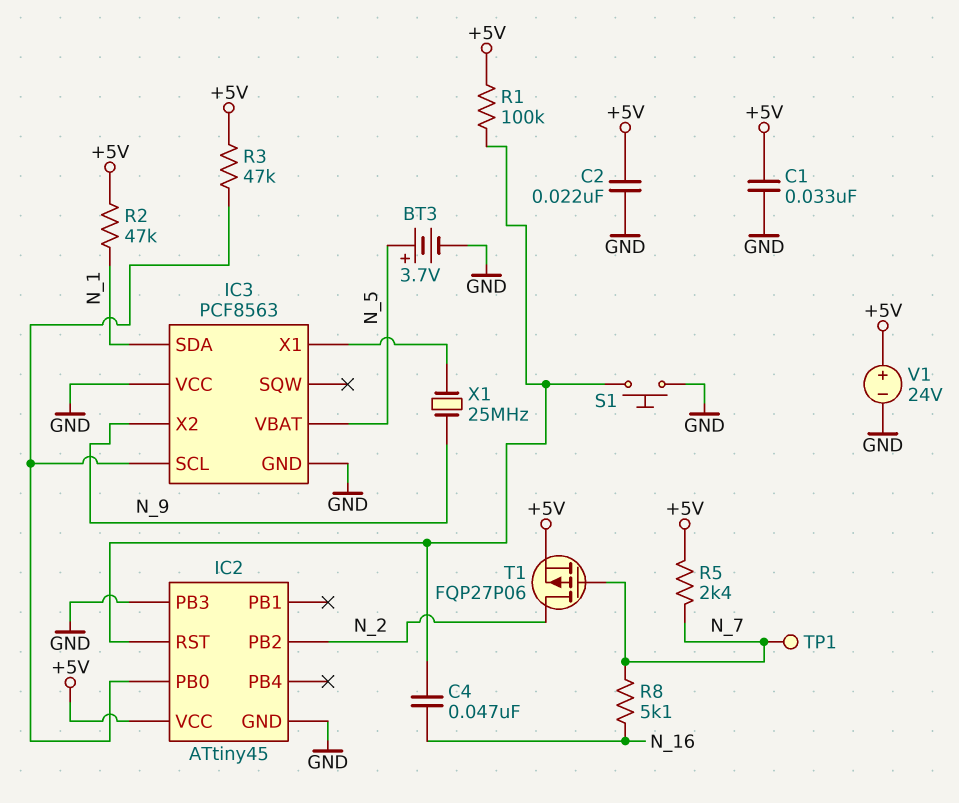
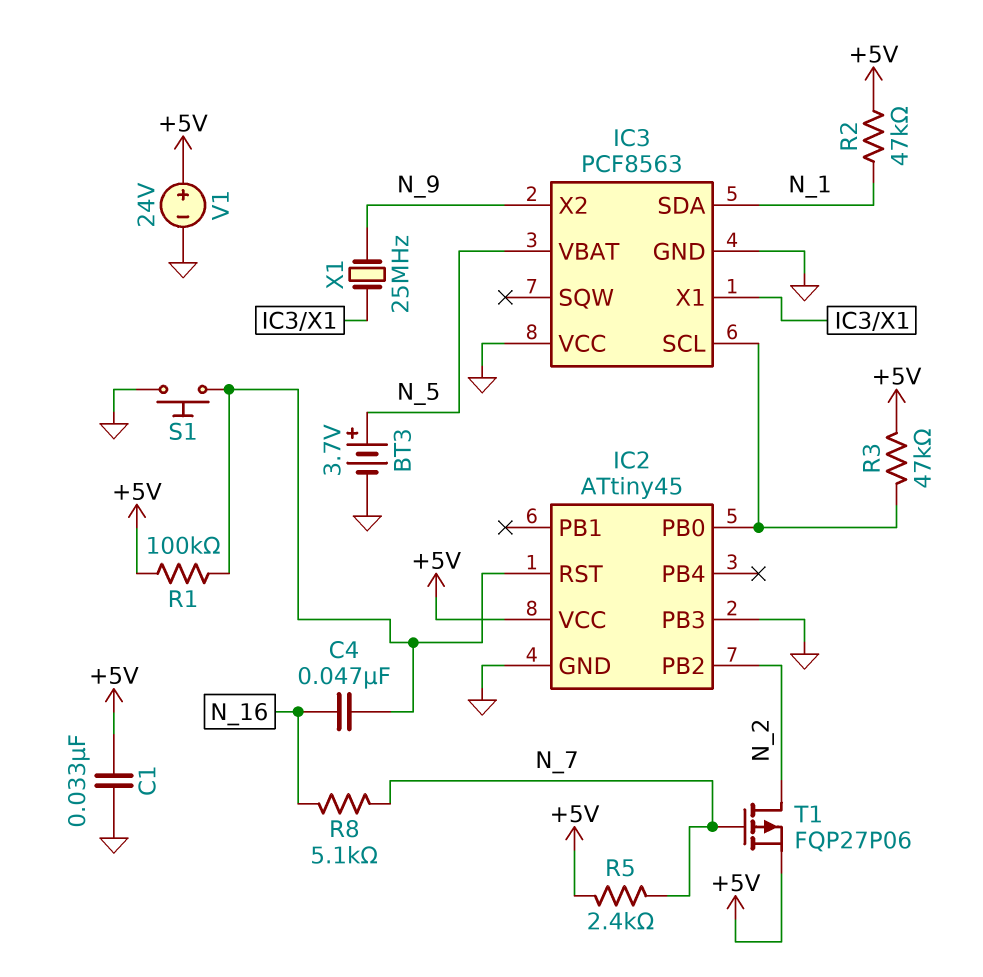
C2: 22nF (+5V, GND) -> none
TP1: test point (N_7) -> none

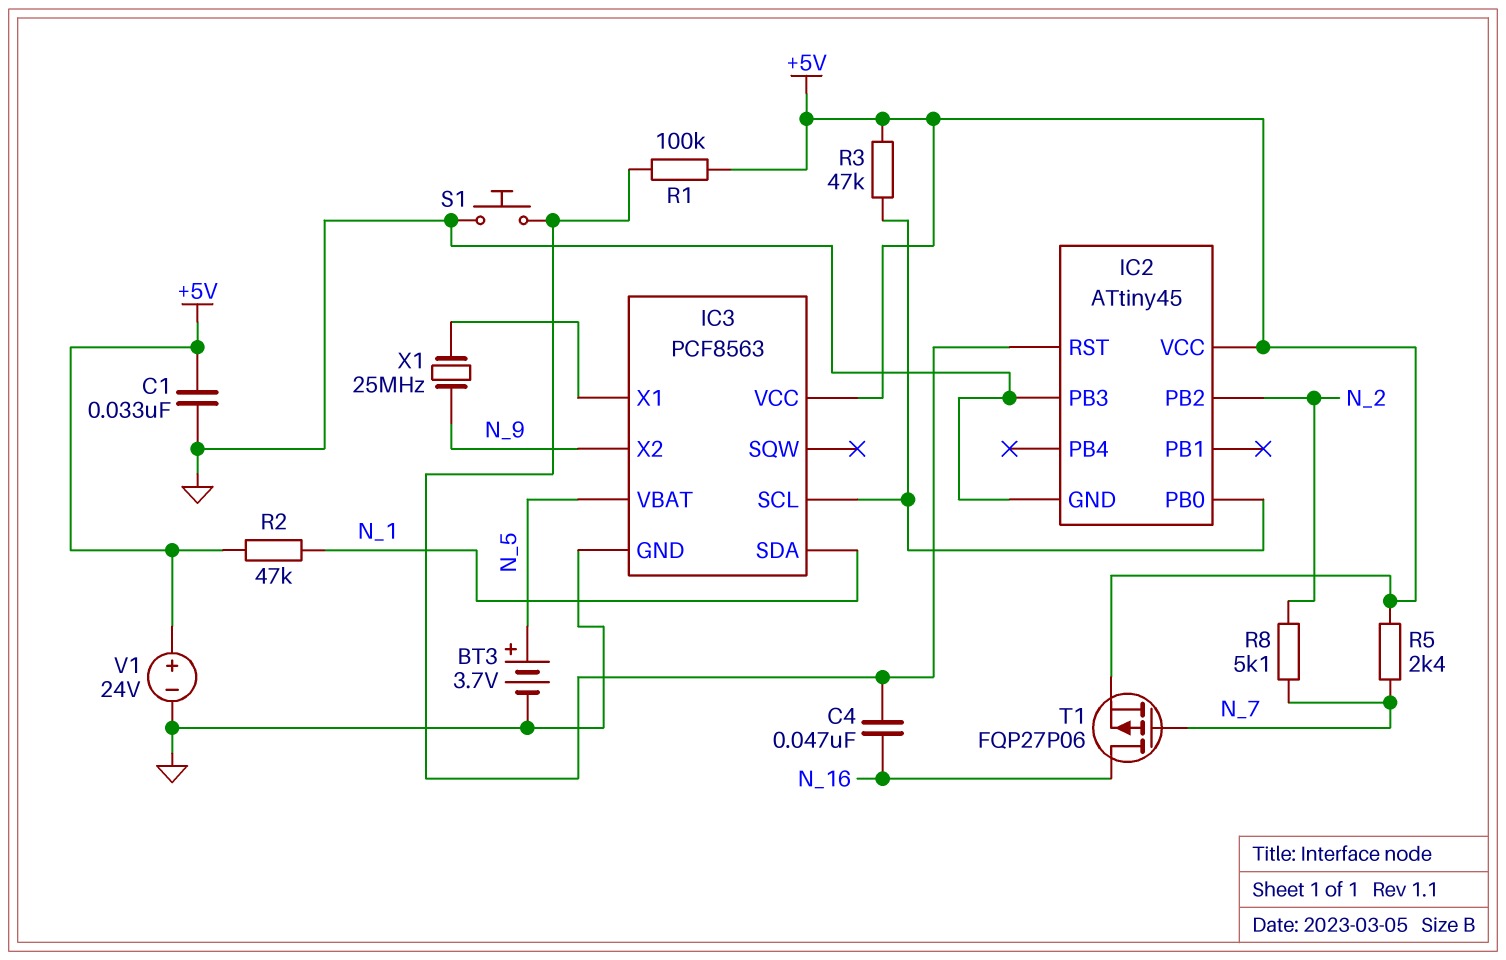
IC3 pin VCC: GND -> +5V
R8: 5.1k (N_7, N_16) -> 5.1k (N_2, N_7)
T1: PMOS FQP27P06 (G N_7, D N_2, S +5V) -> PMOS FQP27P06 (G N_7, D N_16, S +5V)

